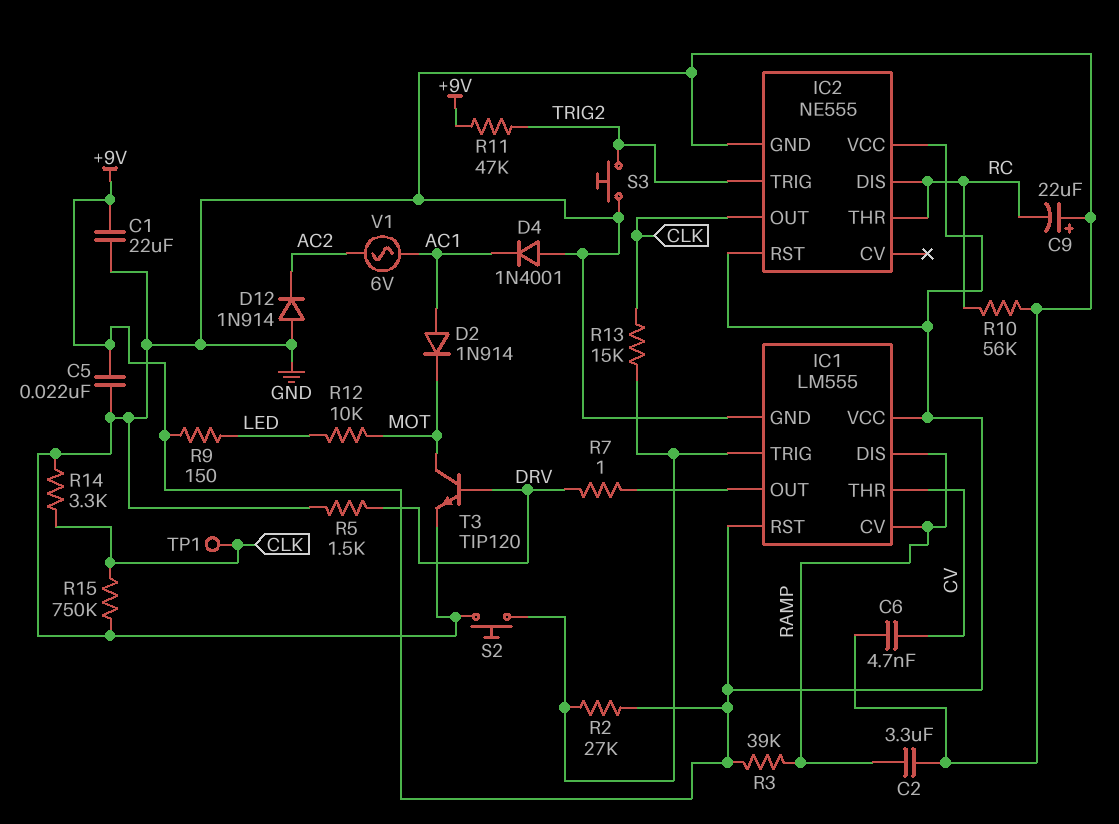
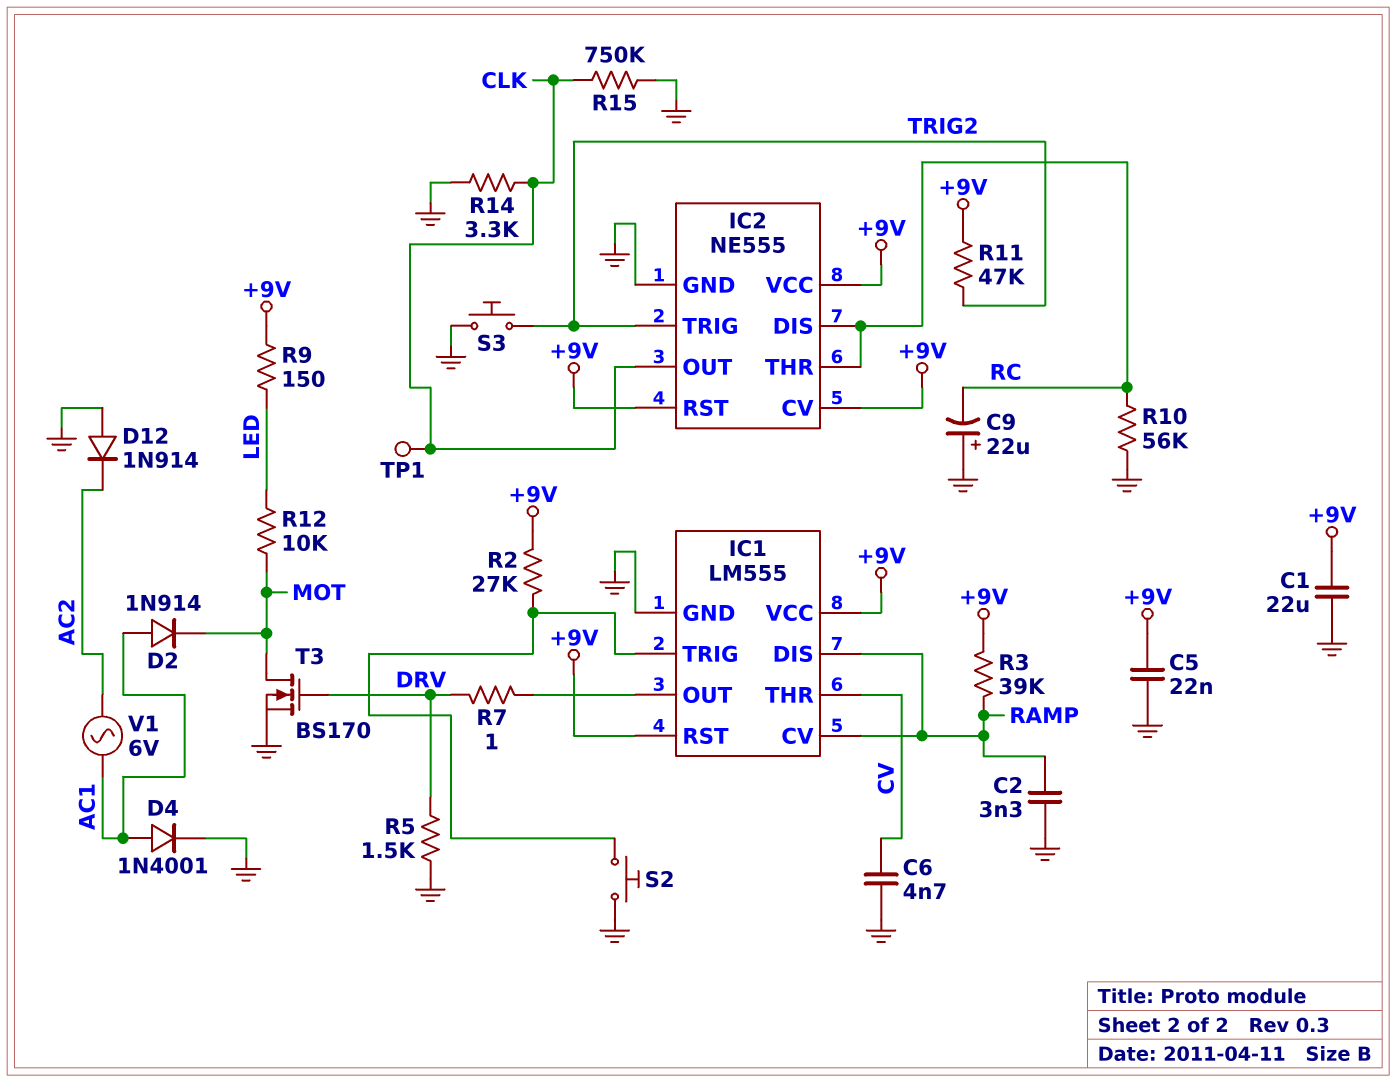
C2: 3.3uF (GND, RAMP) -> 3.3nF (GND, RAMP)
D4: diode 1N4001 (A GND, K AC1) -> diode 1N4001 (A AC1, K GND)
IC2 pin CV: none -> +9V
R13: 15k (CLK, IC1/TRIG) -> none
T3: NPN TIP120 (B DRV, C MOT, E GND) -> NMOS BS170 (G DRV, D MOT, S GND)

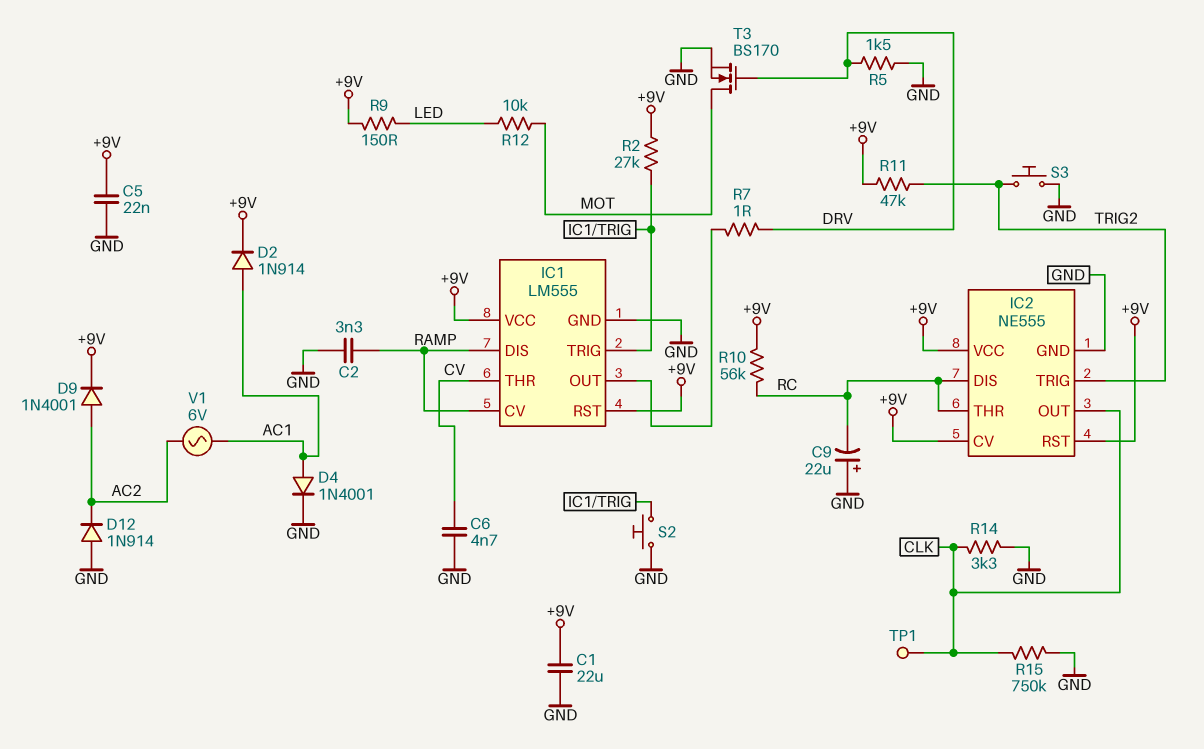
D2: diode 1N914 (A AC1, K MOT) -> diode 1N914 (A AC1, K +9V)
D9: none -> diode 1N4001 (A AC2, K +9V)
R3: 39k (+9V, RAMP) -> none
R10: 56k (GND, RC) -> 56k (+9V, RC)

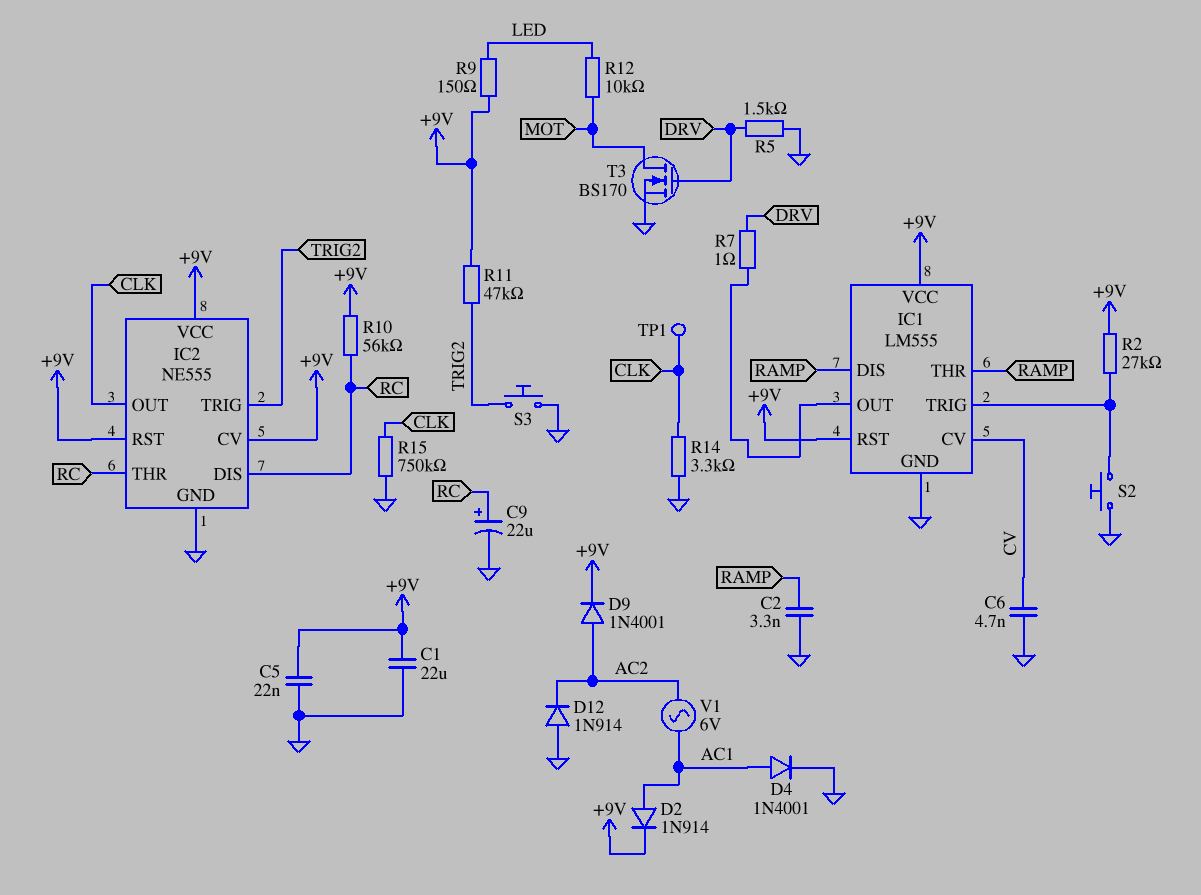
C9: 22uF (plus GND, minus RC) -> 22uF (plus RC, minus GND)
IC1 pin CV: RAMP -> CV
IC1 pin THR: CV -> RAMP

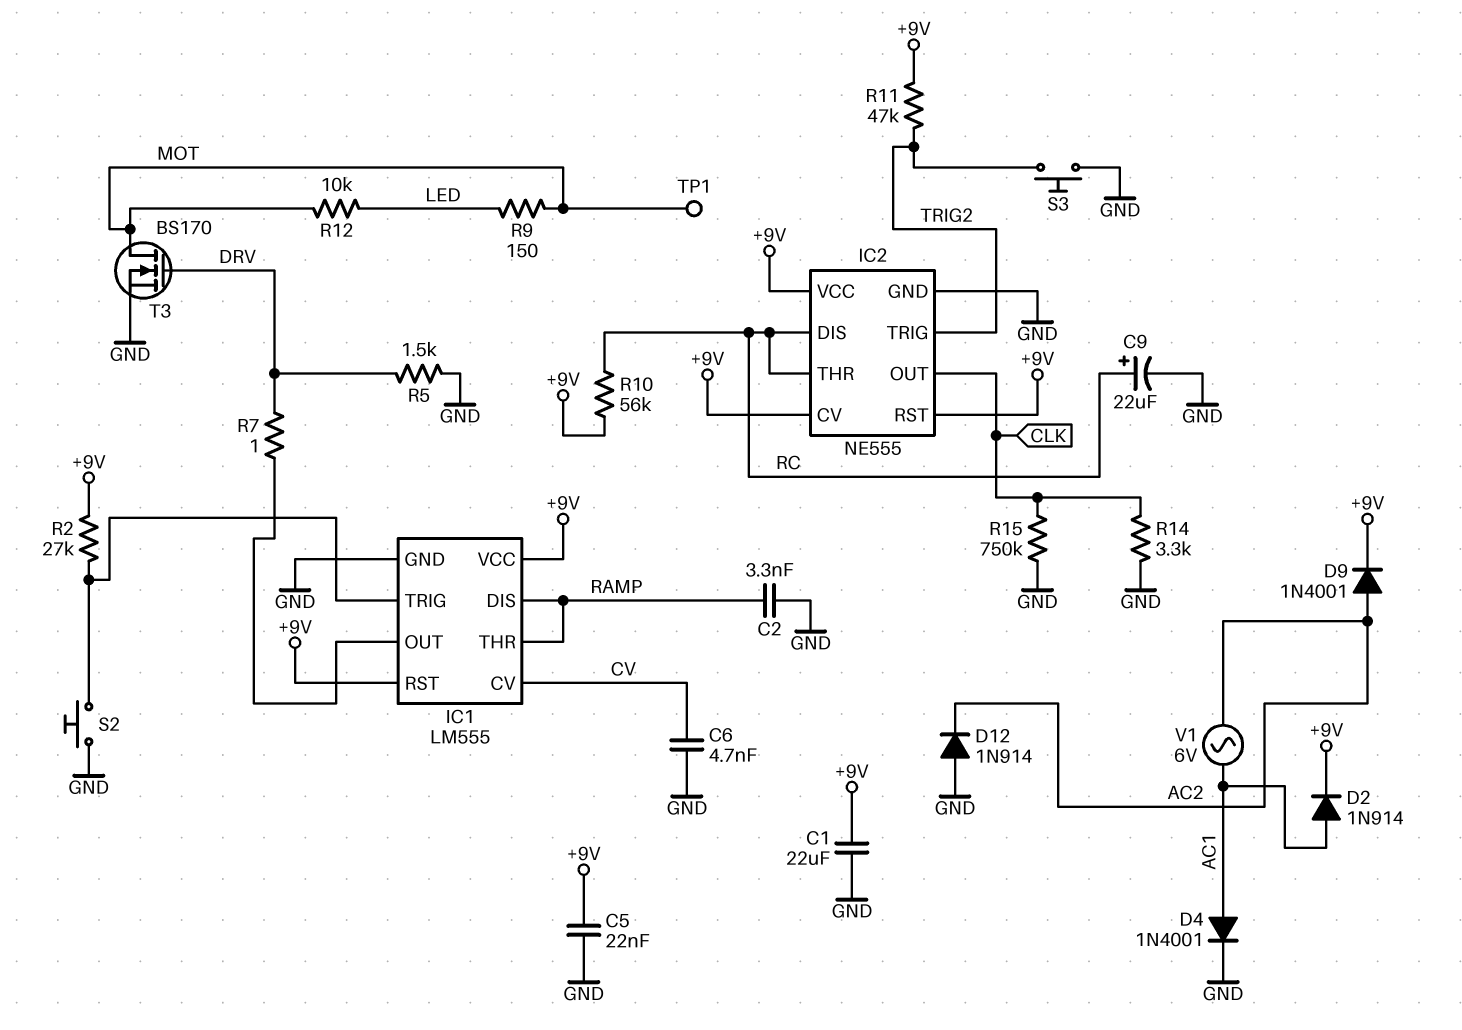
R9: 150 (+9V, LED) -> 150 (LED, MOT)
TP1: test point (CLK) -> test point (MOT)

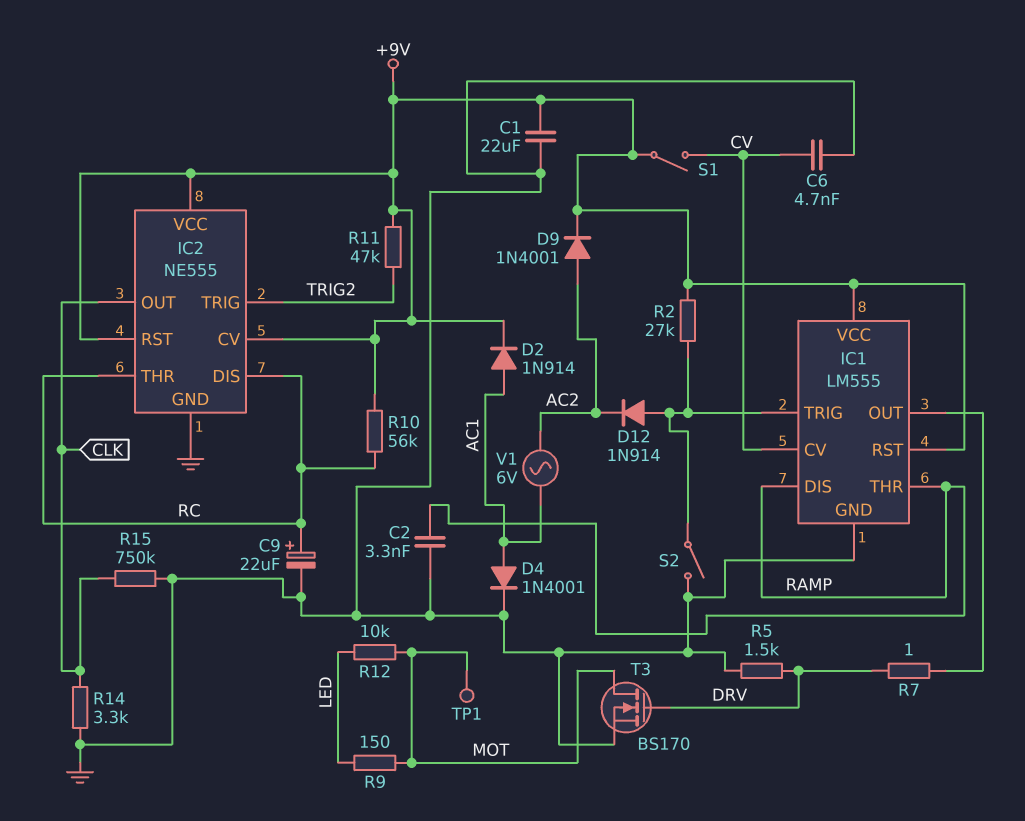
C5: 22nF (+9V, GND) -> none
D12: diode 1N914 (A GND, K AC2) -> diode 1N914 (A IC1/TRIG, K AC2)
S1: none -> switch (+9V, CV)
S2: button (GND, IC1/TRIG) -> switch (GND, IC1/TRIG)
S3: button (GND, TRIG2) -> none

